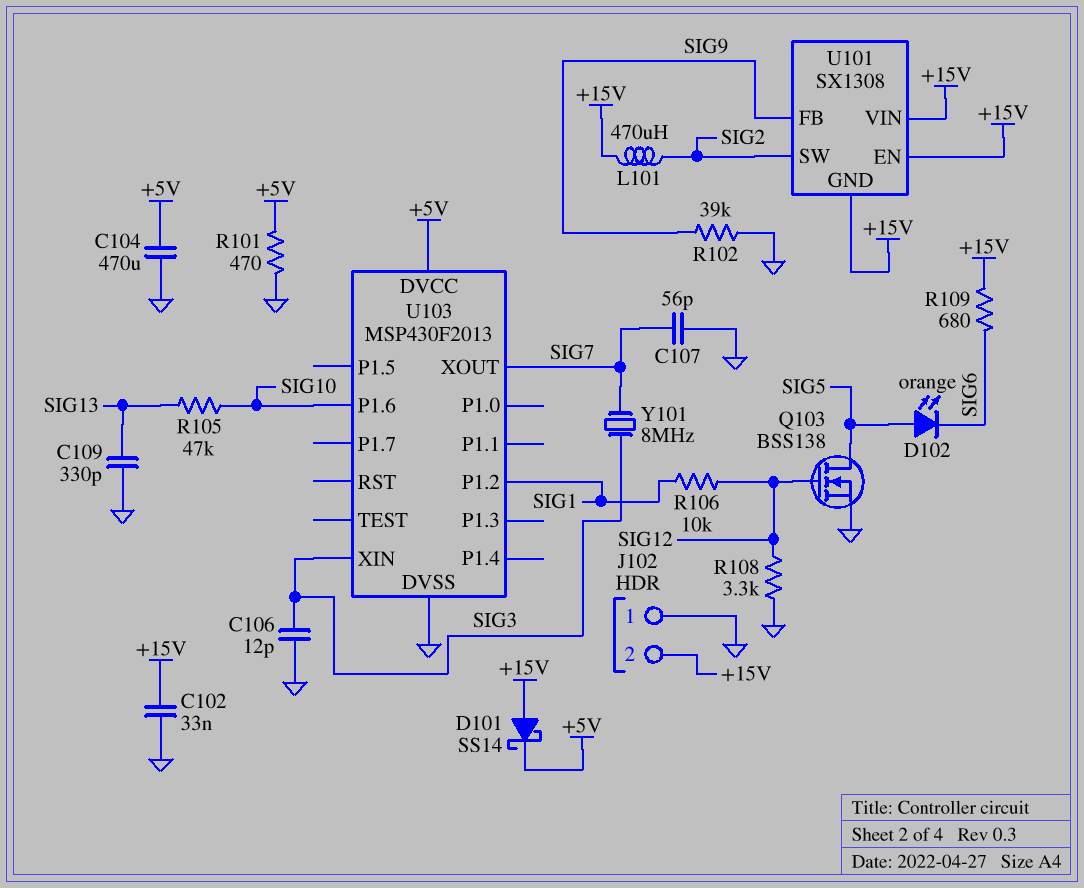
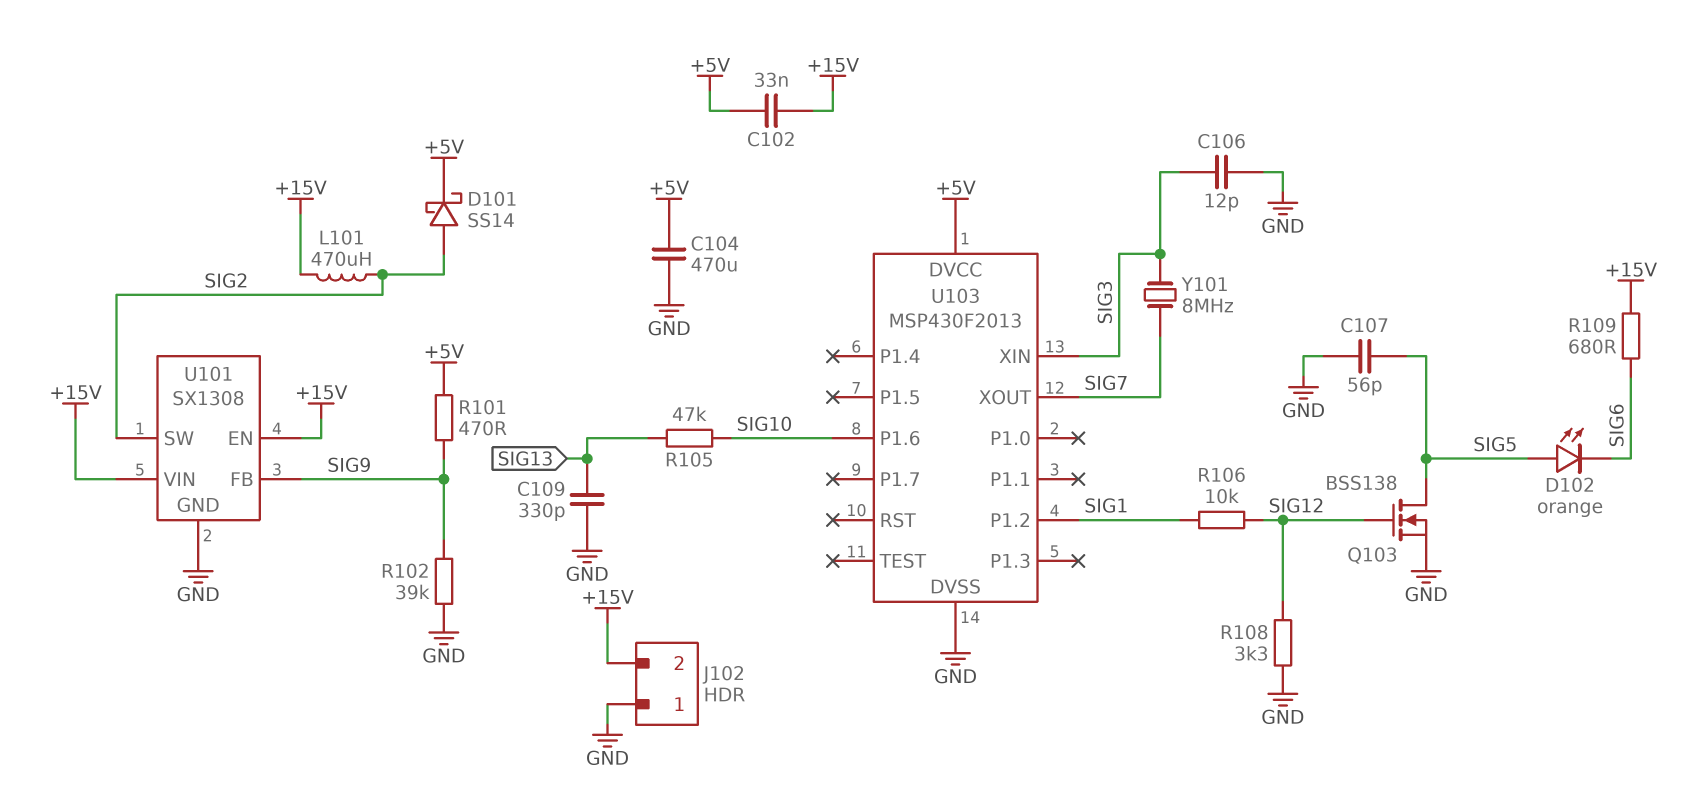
C102: 33nF (+15V, GND) -> 33nF (+5V, +15V)
C107: 56pF (GND, SIG7) -> 56pF (GND, SIG5)
D101: schottky SS14 (A +15V, K +5V) -> schottky SS14 (A SIG2, K +5V)
R101: 470 (+5V, GND) -> 470 (+5V, SIG9)
U101 pin GND: +15V -> GND

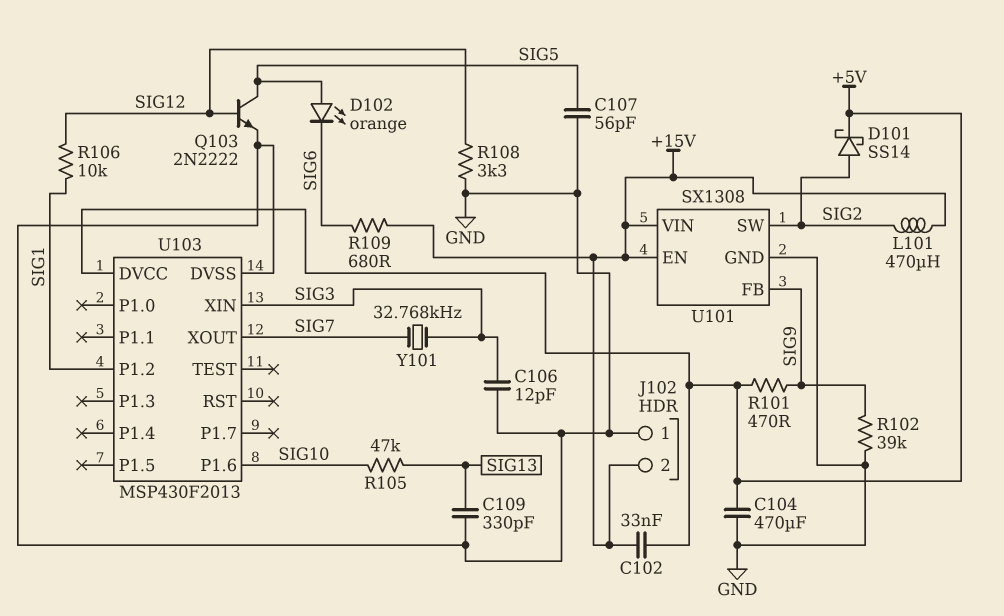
Q103: NMOS BSS138 (G SIG12, D SIG5, S GND) -> NPN 2N2222 (B SIG12, C SIG5, E GND)
Y101: 8MHz (SIG3, SIG7) -> 32.768kHz (SIG3, SIG7)

